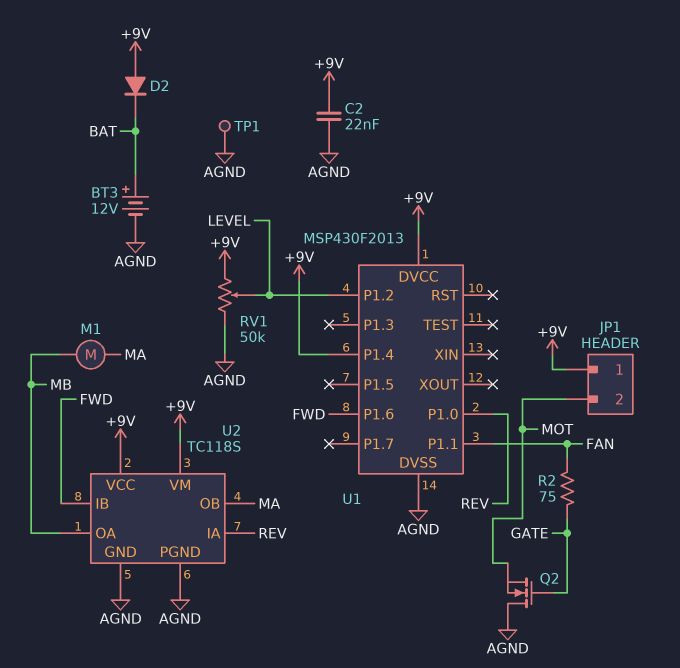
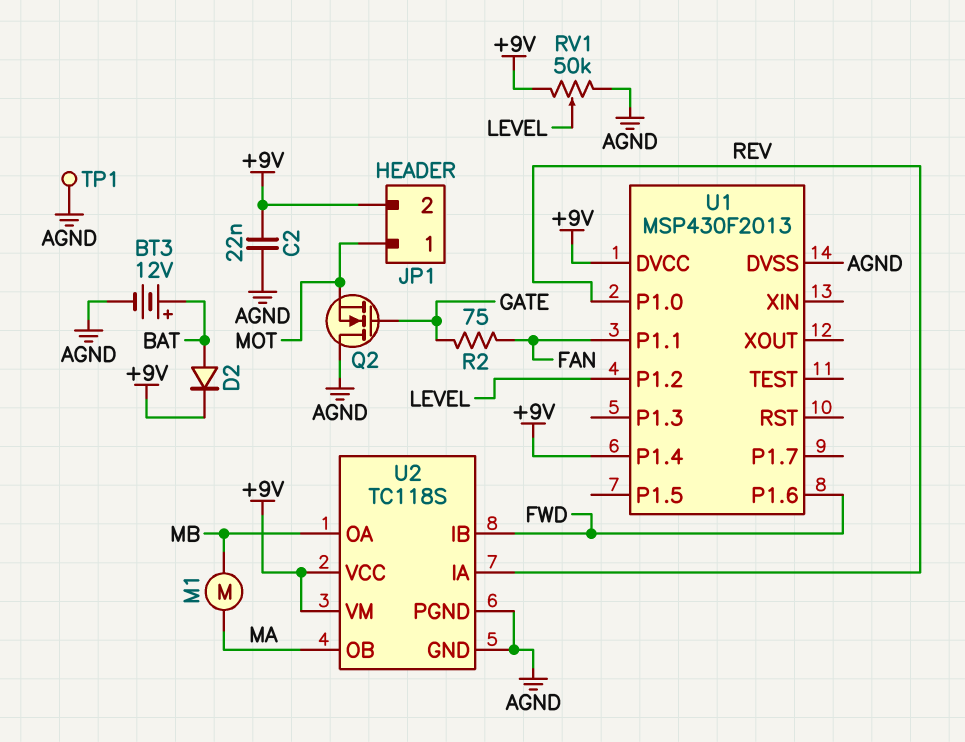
D2: diode (A +9V, K BAT) -> diode (A BAT, K +9V)
JP1 pin 1: +9V -> MOT
JP1 pin 2: MOT -> +9V

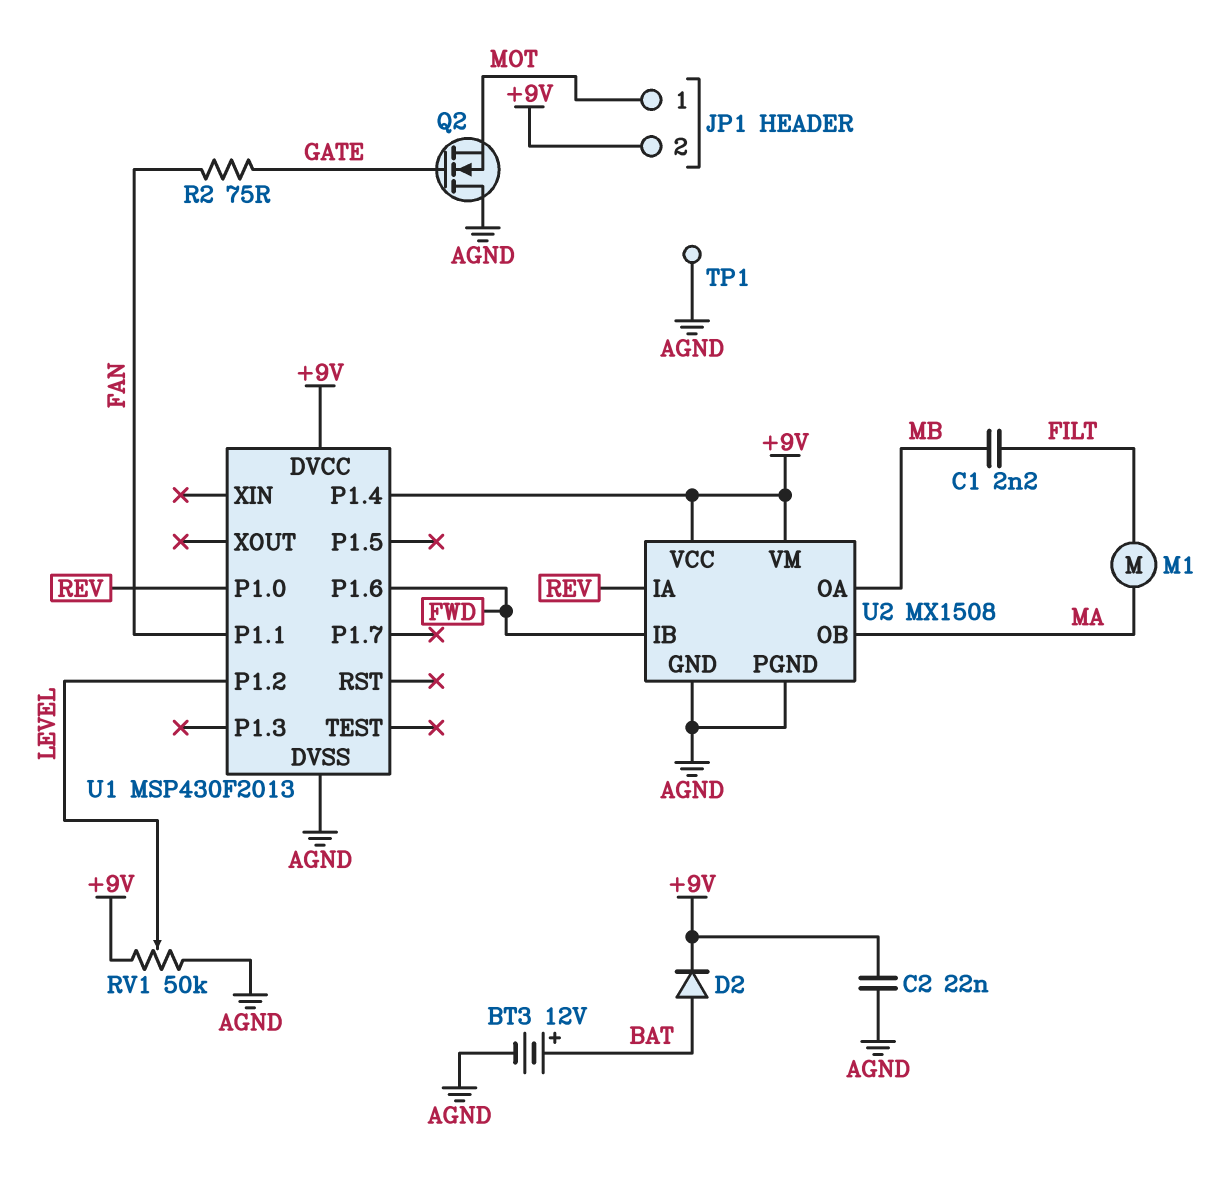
C1: none -> 2.2nF (FILT, MB)
M1: motor (MA, MB) -> motor (FILT, MA)
U2: TC118S -> MX1508

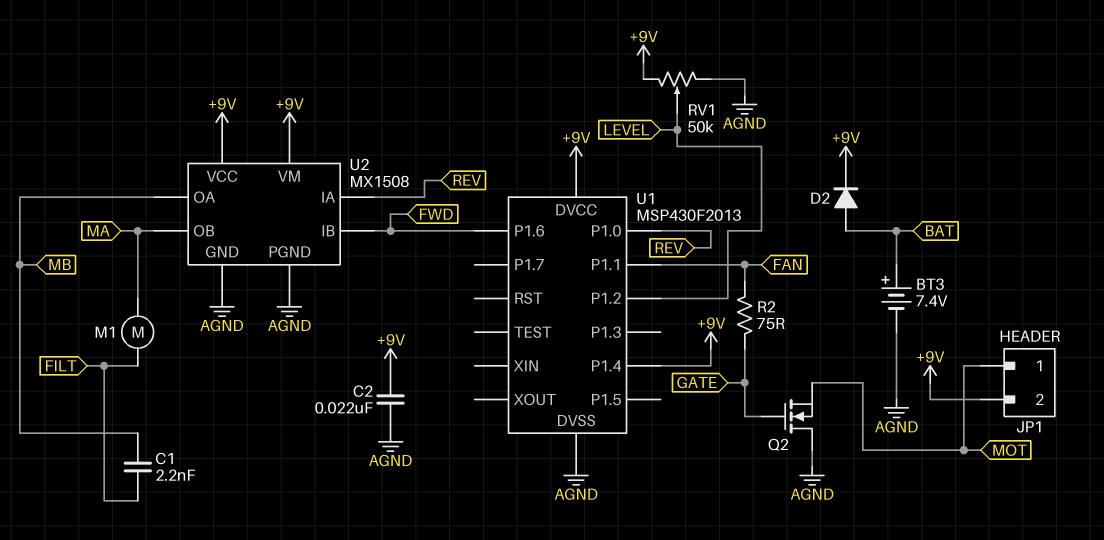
BT3: 12V (plus BAT, minus AGND) -> 7.4V (plus BAT, minus AGND)
TP1: test point (AGND) -> none

